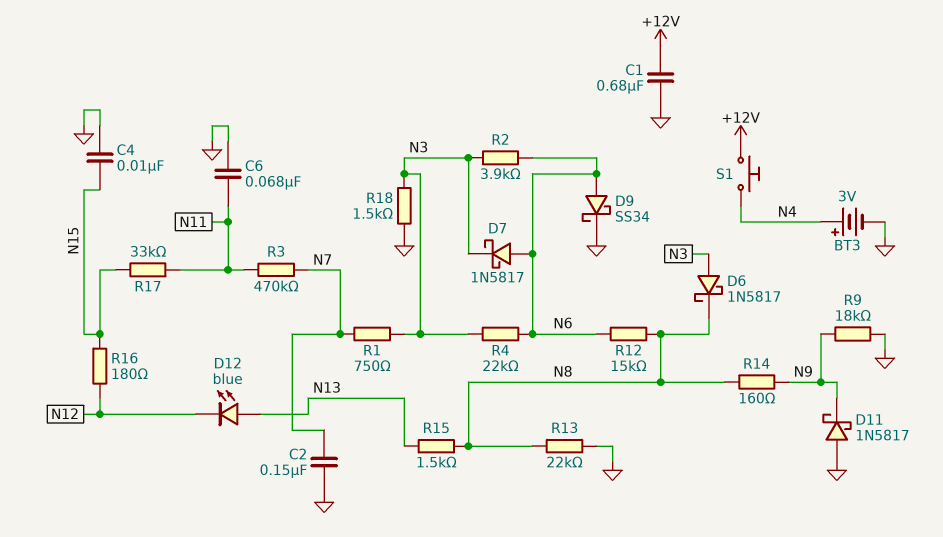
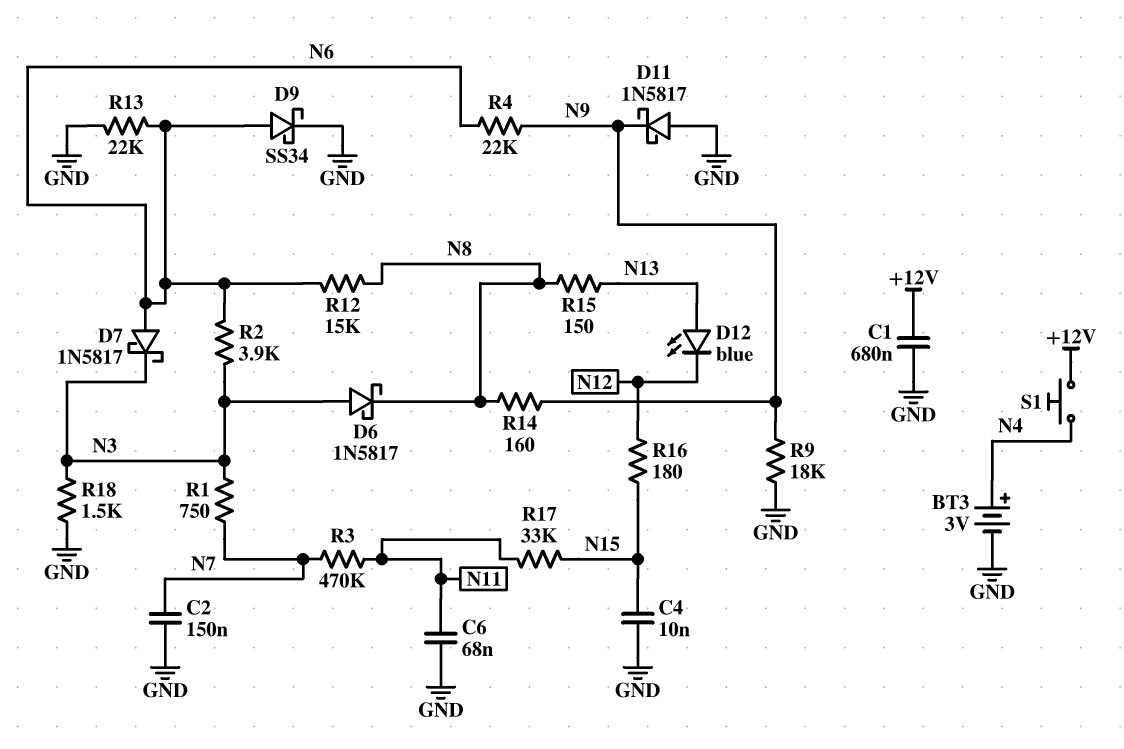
R4: 22k (N3, N6) -> 22k (N6, N9)
R13: 22k (GND, N8) -> 22k (GND, N6)
R15: 1.5k (N8, N13) -> 150 (N8, N13)

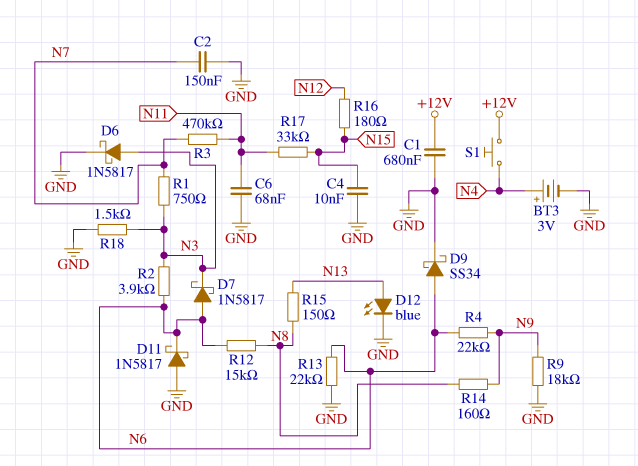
D6: schottky 1N5817 (A N3, K N8) -> schottky 1N5817 (A N3, K GND)
D11: schottky 1N5817 (A GND, K N9) -> schottky 1N5817 (A GND, K N6)
D12: LED blue (A N13, K N12) -> LED blue (A N13, K GND)

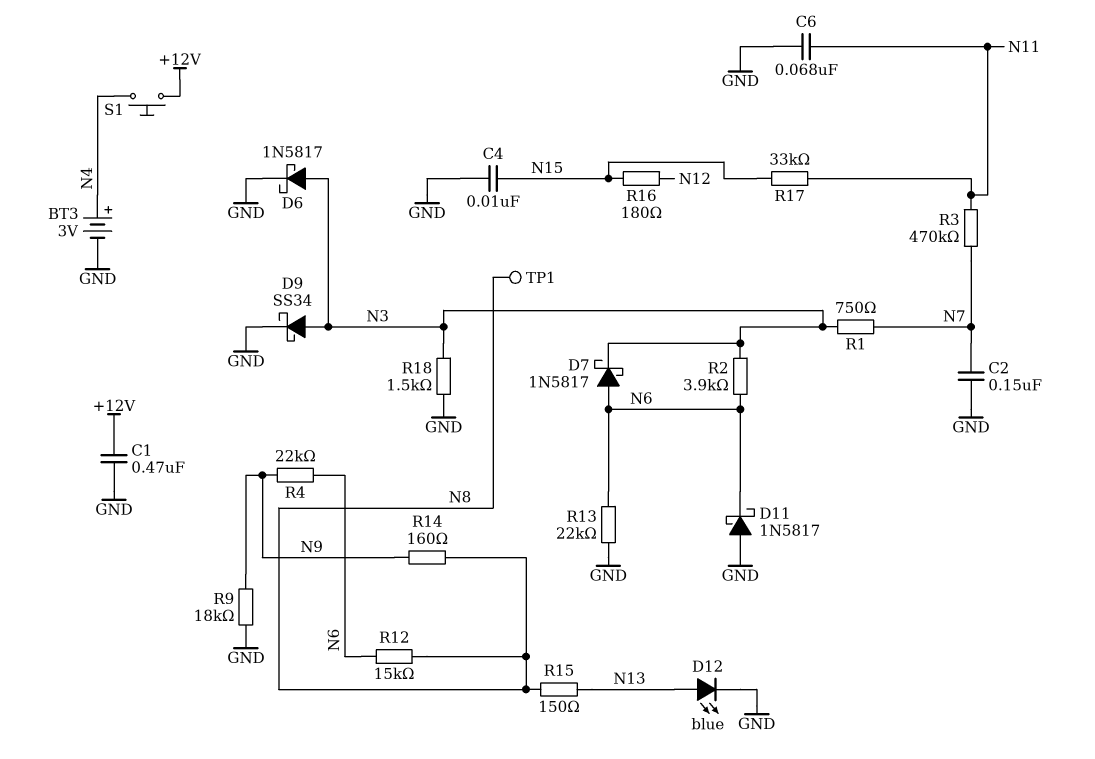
C1: 680nF (+12V, GND) -> 470nF (+12V, GND)
D9: schottky SS34 (A N6, K GND) -> schottky SS34 (A N3, K GND)
TP1: none -> test point (N8)

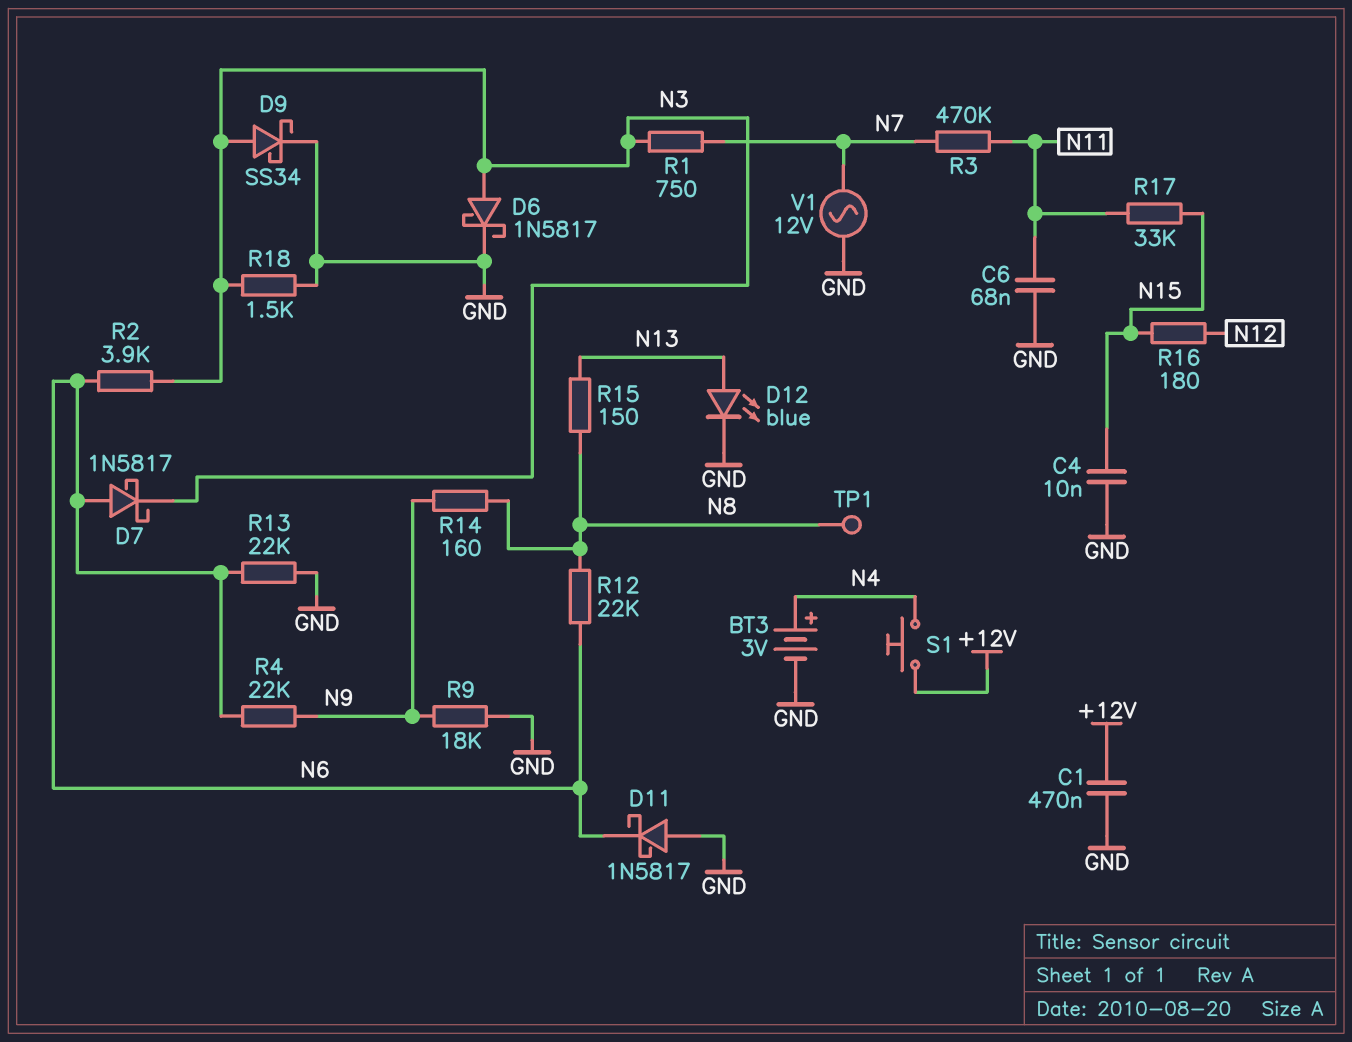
C2: 150nF (GND, N7) -> none
R12: 15k (N6, N8) -> 22k (N6, N8)
V1: none -> AC 12V (GND, N7)

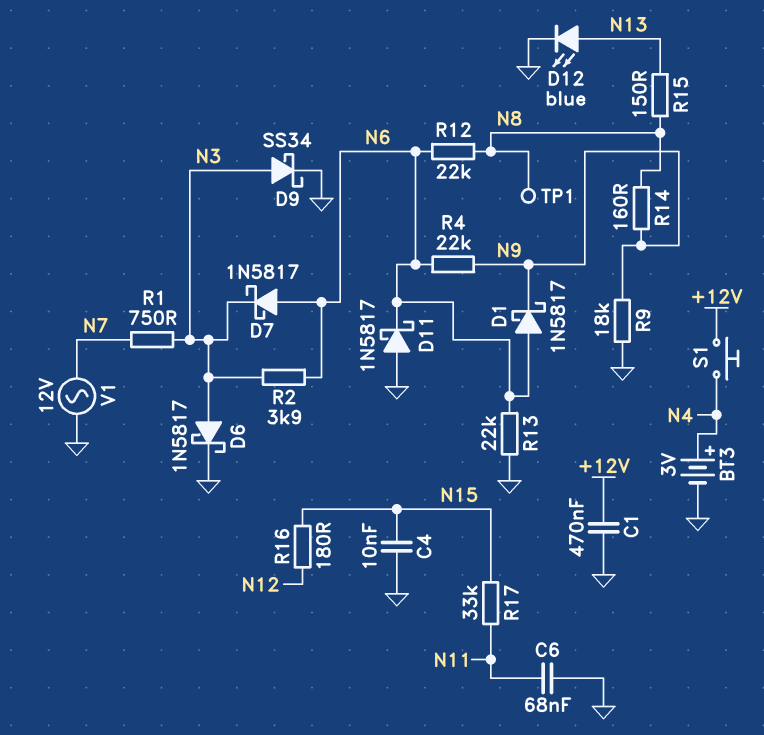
D1: none -> schottky 1N5817 (A N6, K N9)
R3: 470k (N7, N11) -> none
R18: 1.5k (GND, N3) -> none

